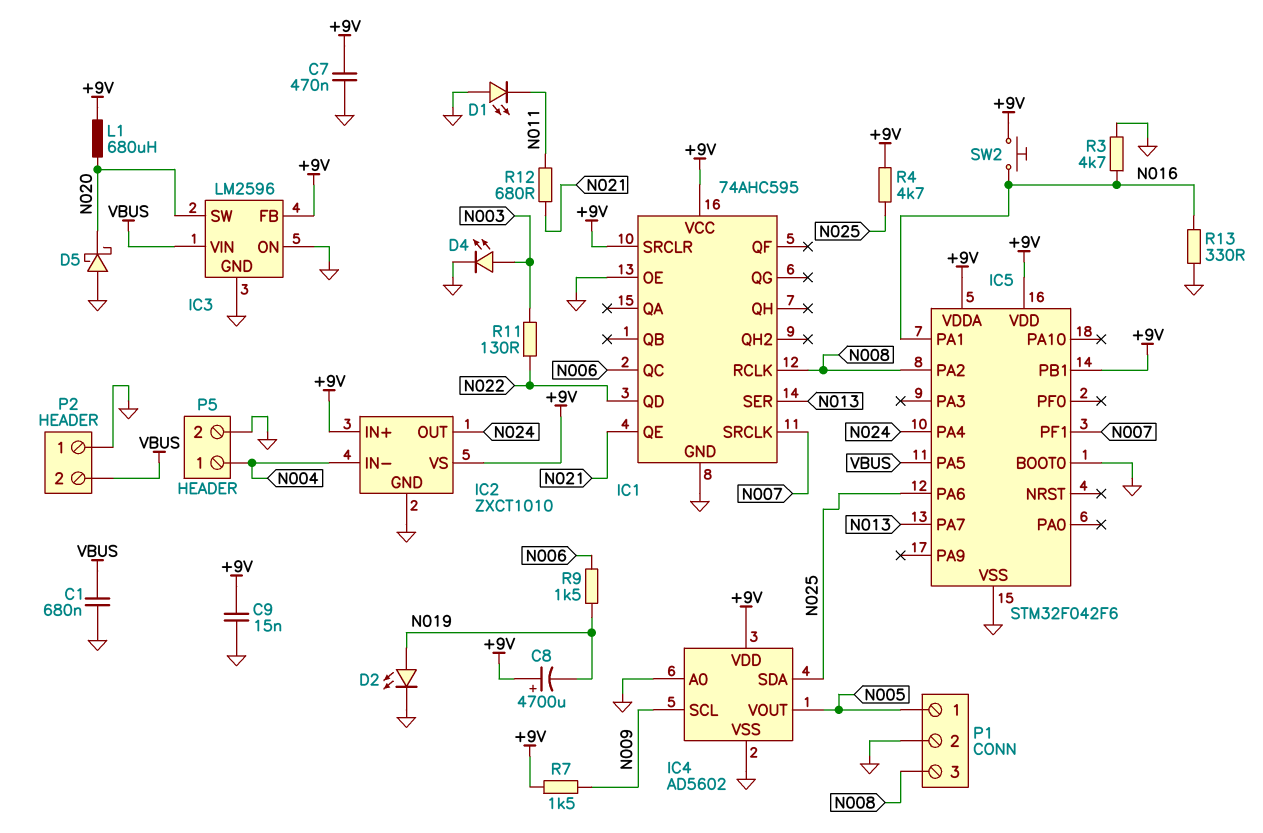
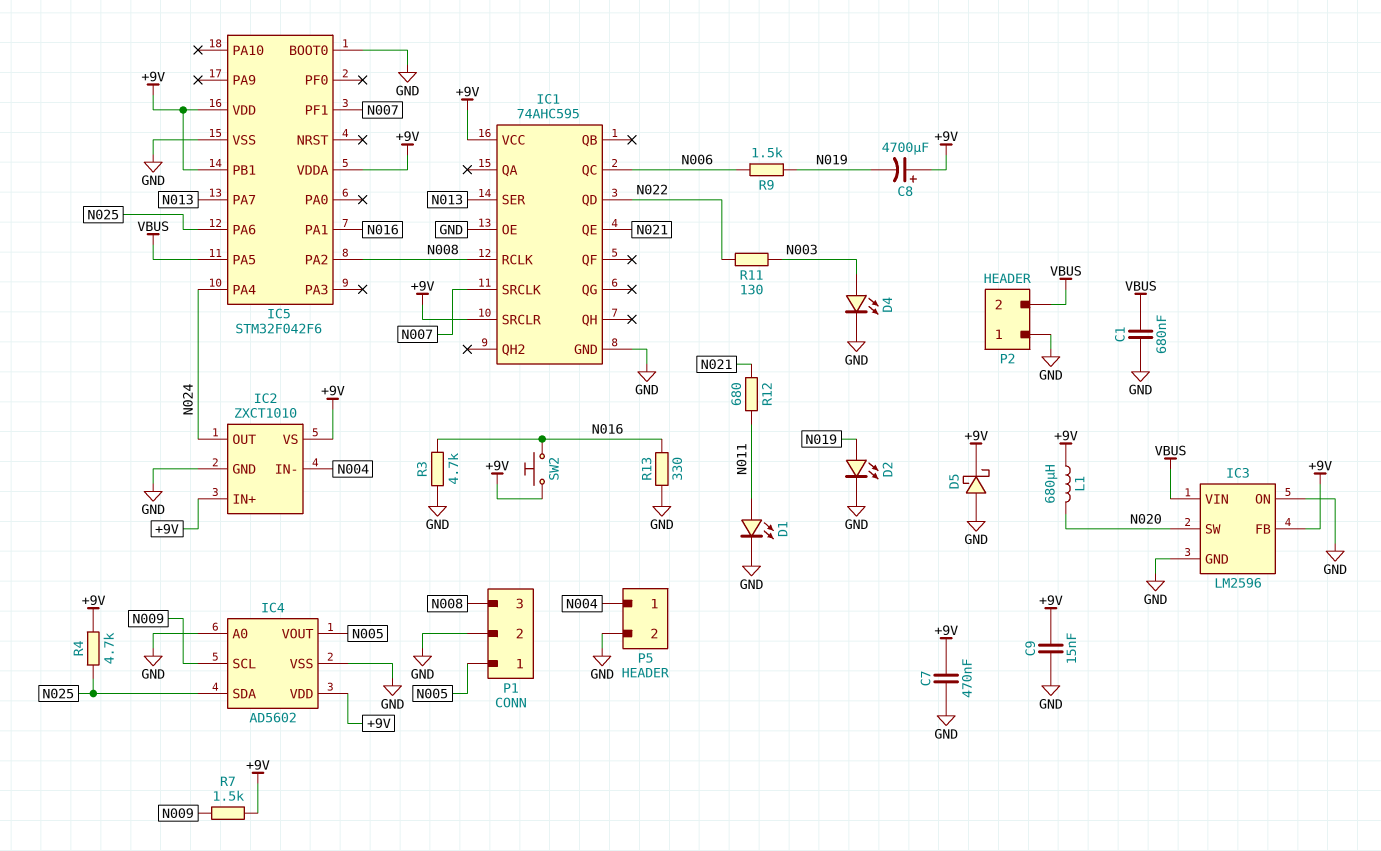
D1: LED (A GND, K N011) -> LED (A N011, K GND)
D5: schottky (A GND, K N020) -> schottky (A GND, K +9V)

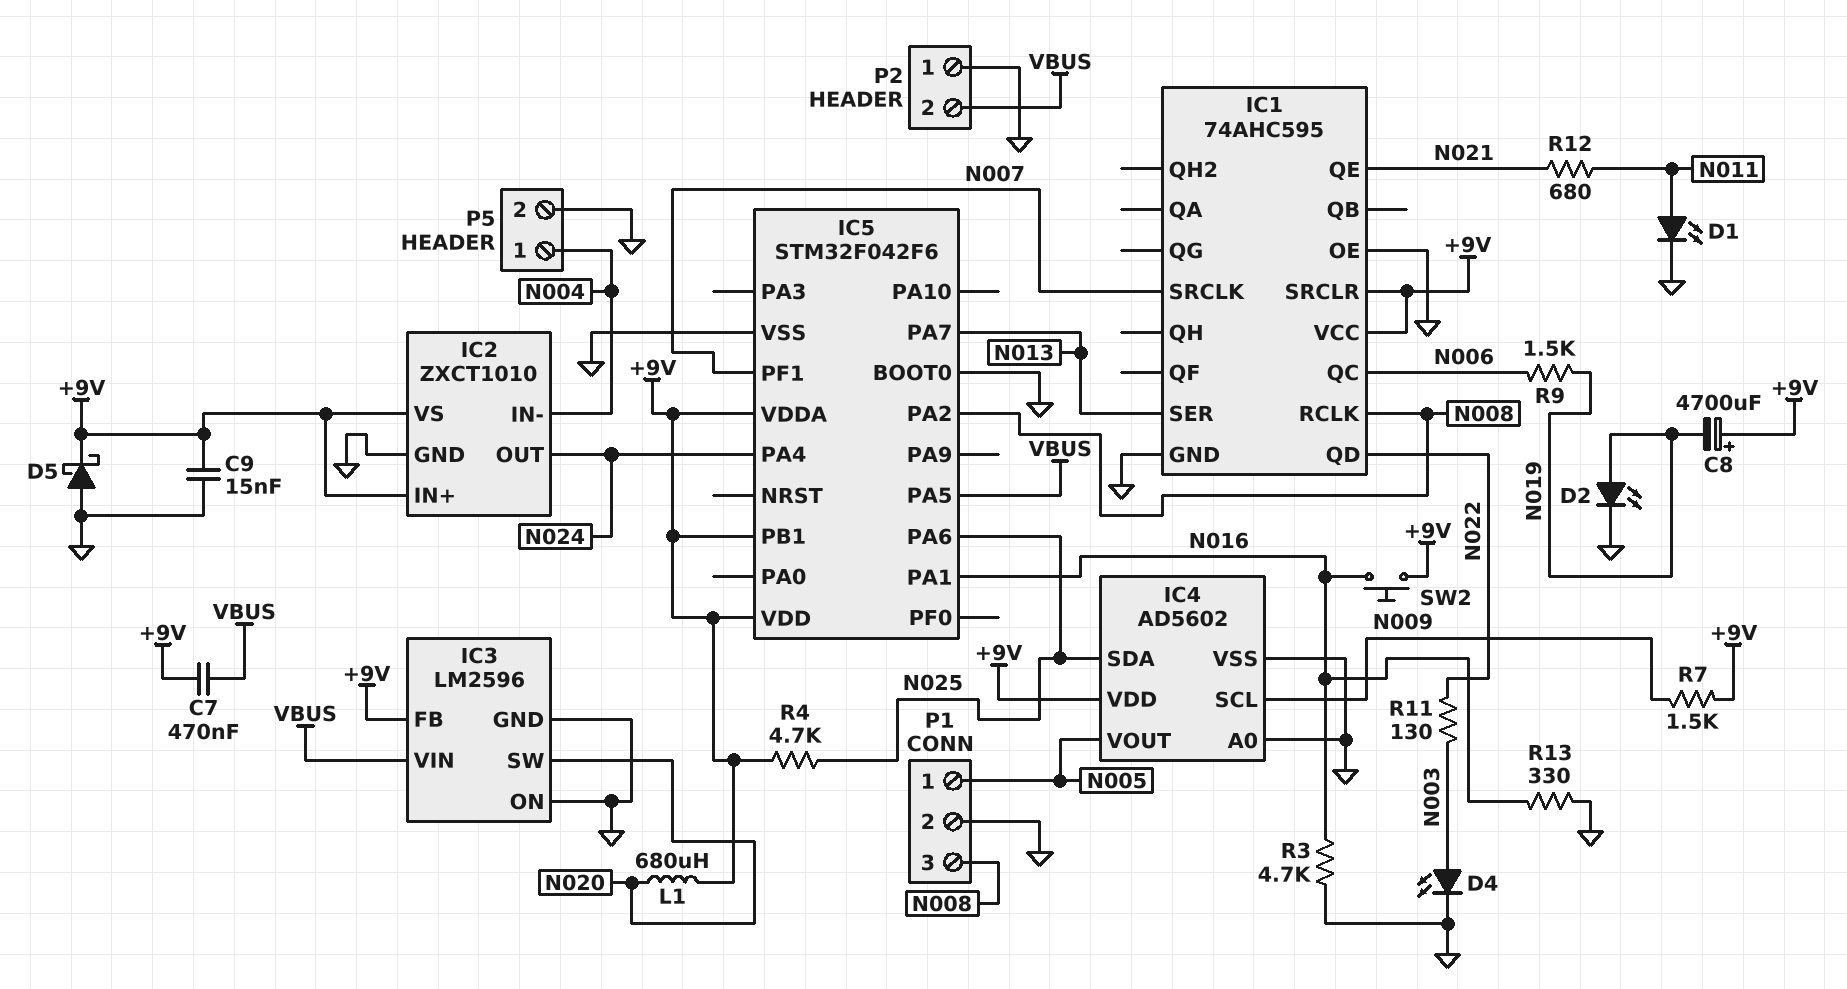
C1: 680nF (GND, VBUS) -> none
C7: 470nF (+9V, GND) -> 470nF (+9V, VBUS)

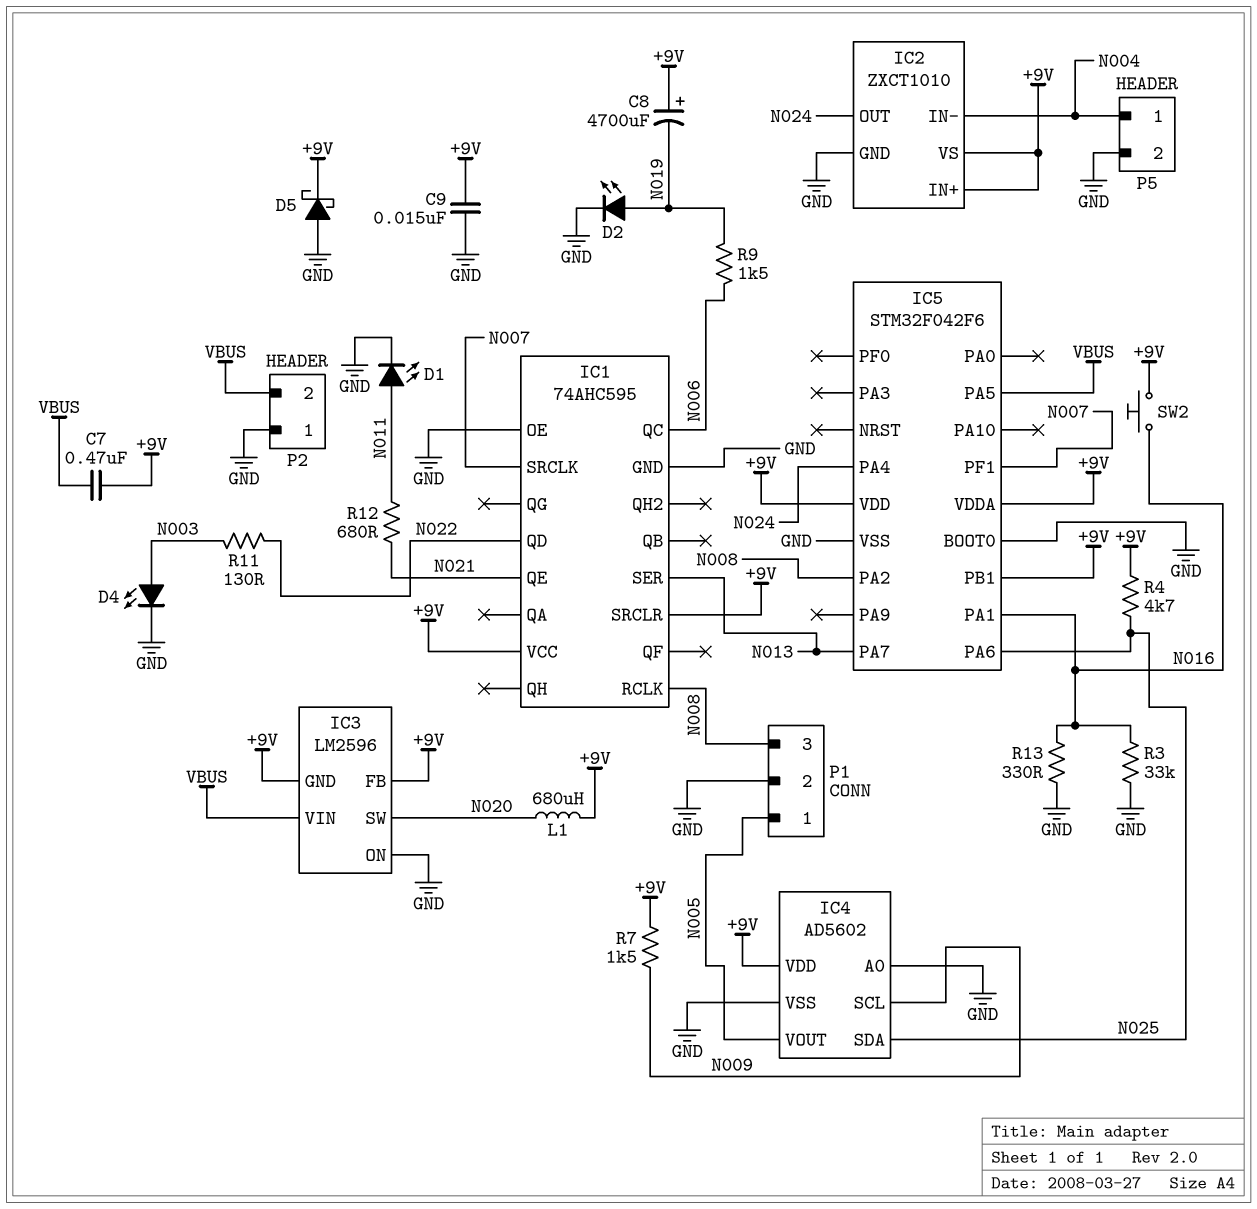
IC3 pin GND: GND -> +9V
R3: 4.7k (GND, N016) -> 33k (GND, N016)

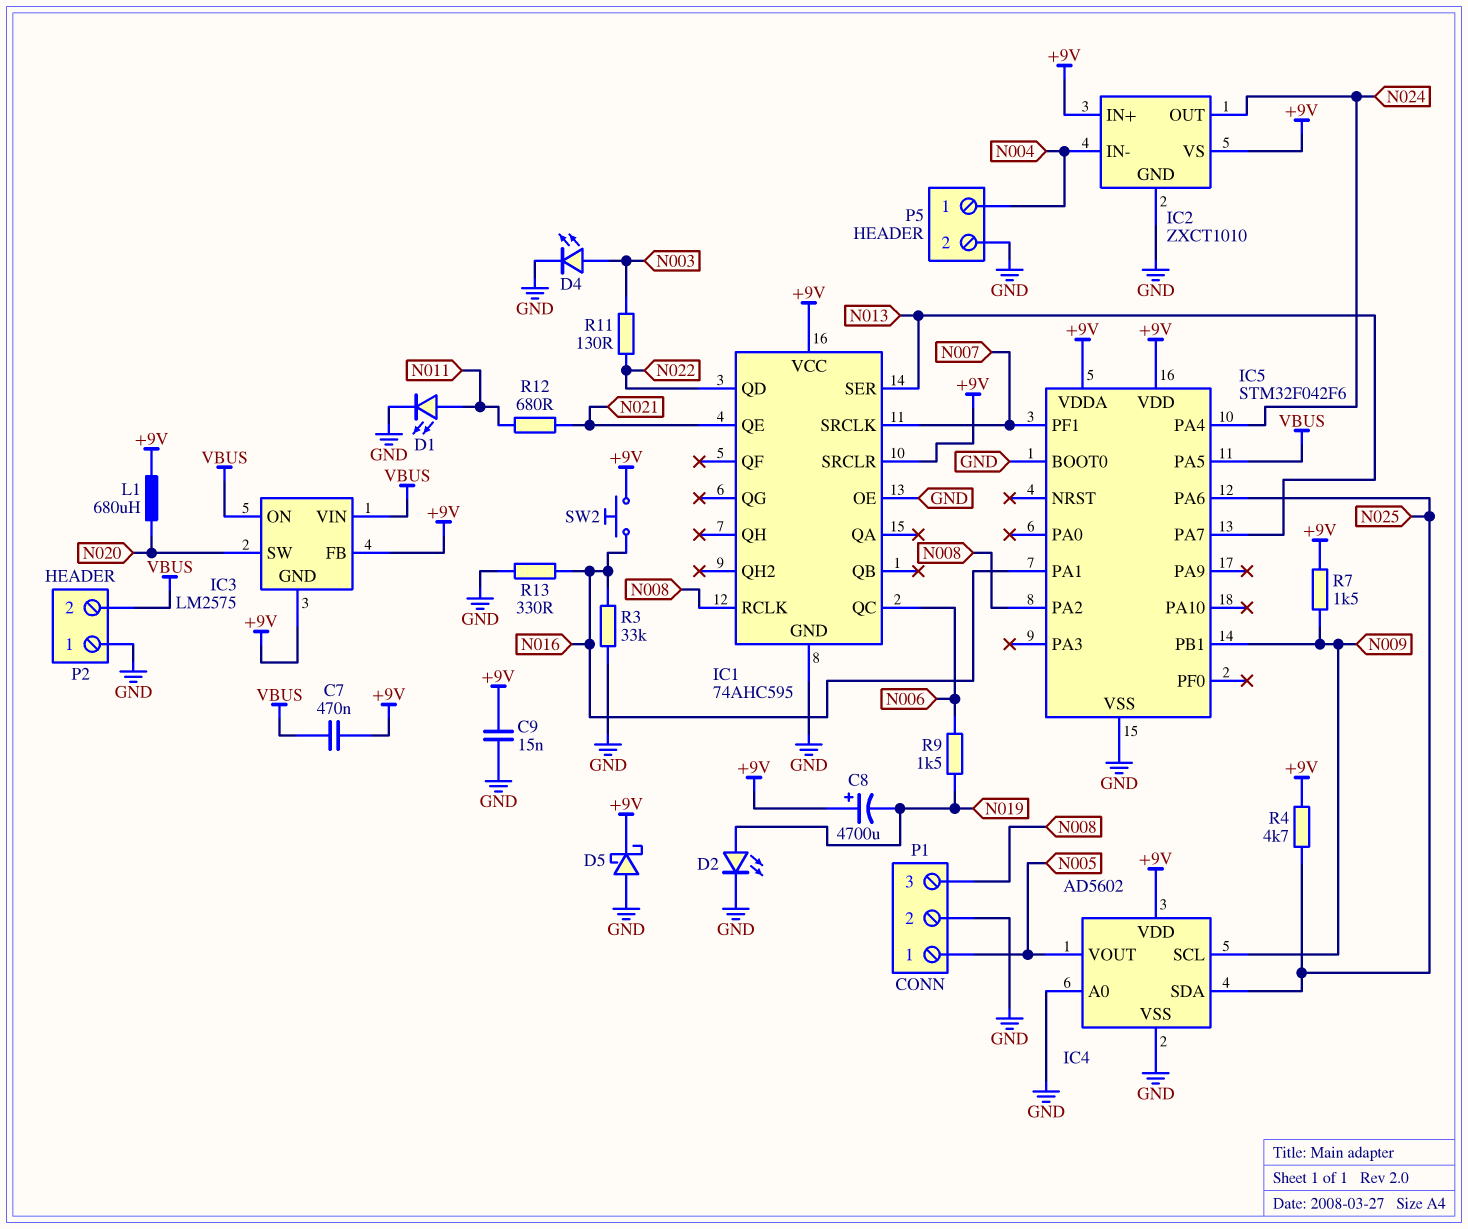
IC3: LM2596 -> LM2575
IC3 pin ON: GND -> VBUS
IC5 pin PB1: +9V -> N009

